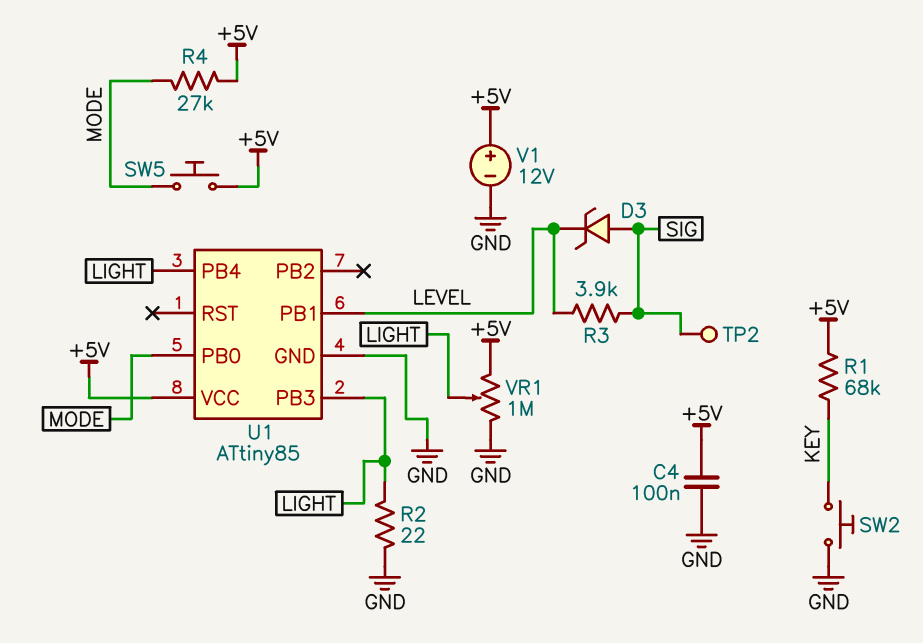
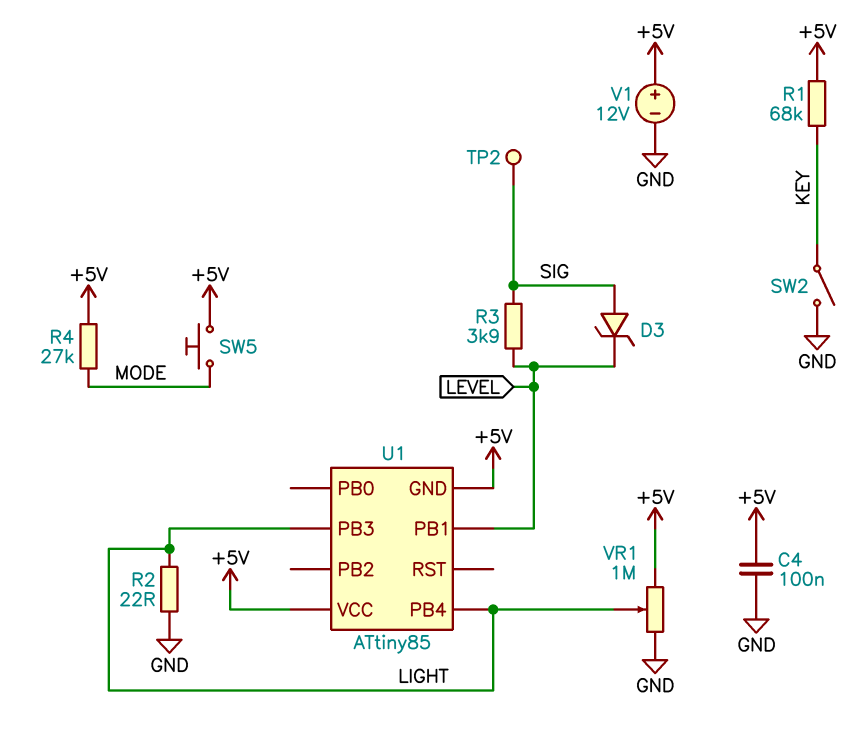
SW2: button (GND, KEY) -> switch (GND, KEY)
U1 pin GND: GND -> +5V
U1 pin PB0: MODE -> none

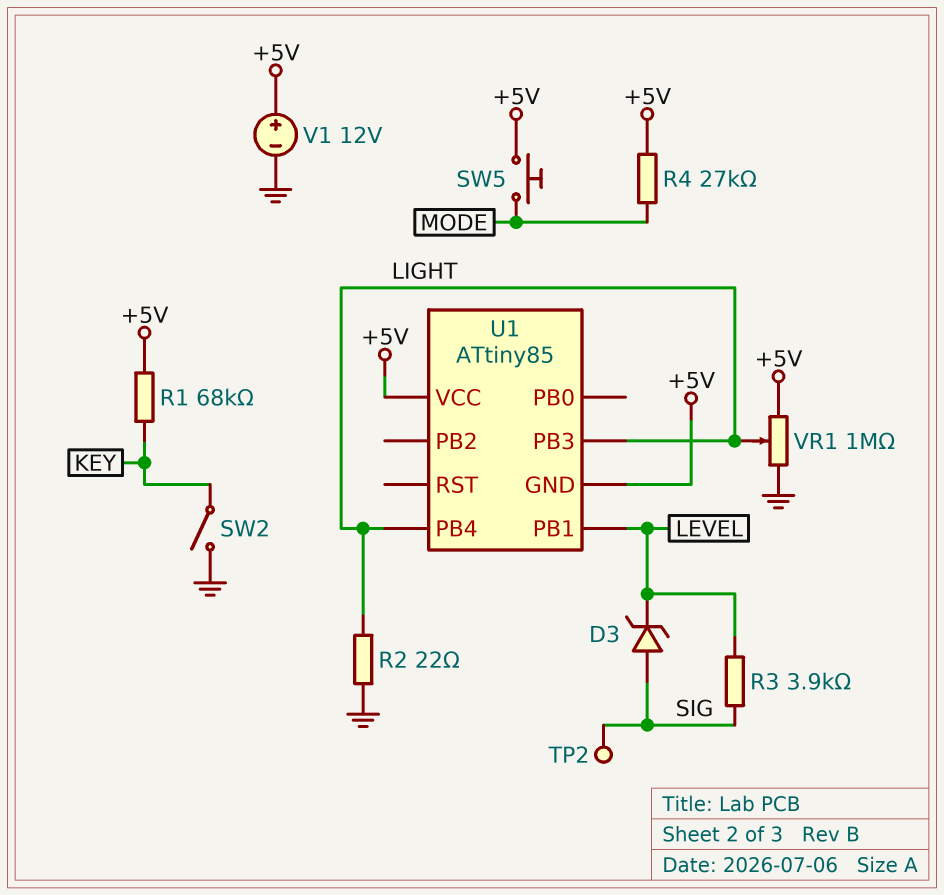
C4: 100nF (+5V, GND) -> none

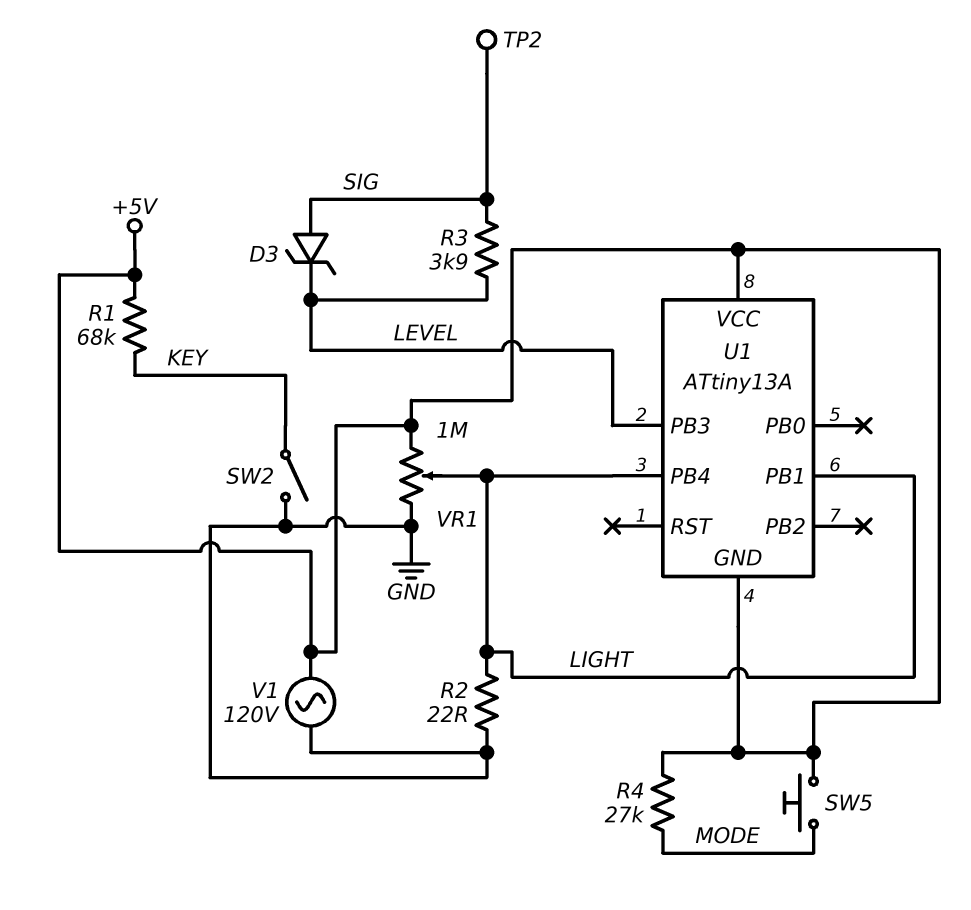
U1: ATtiny85 -> ATtiny13A
U1 pin PB1: LEVEL -> LIGHT
U1 pin PB3: LIGHT -> LEVEL
V1: 12V (plus +5V, minus GND) -> AC 120V (+5V, GND)

